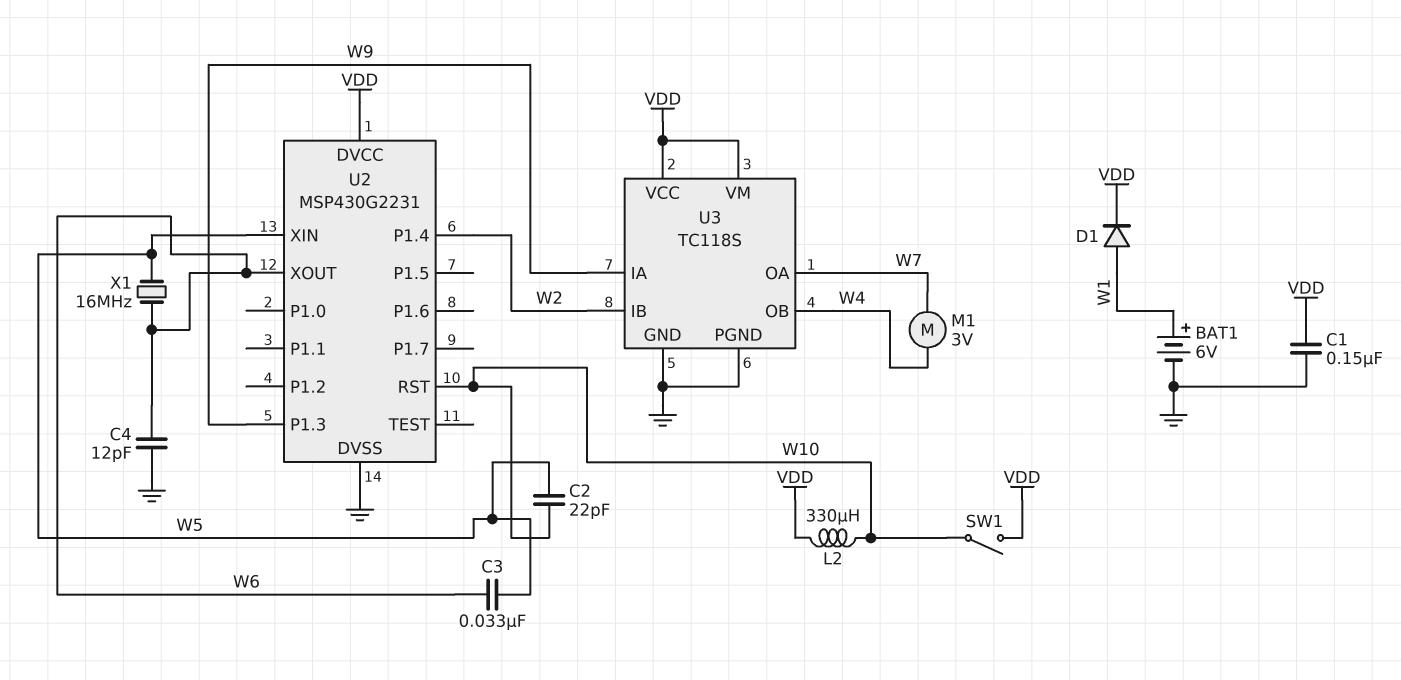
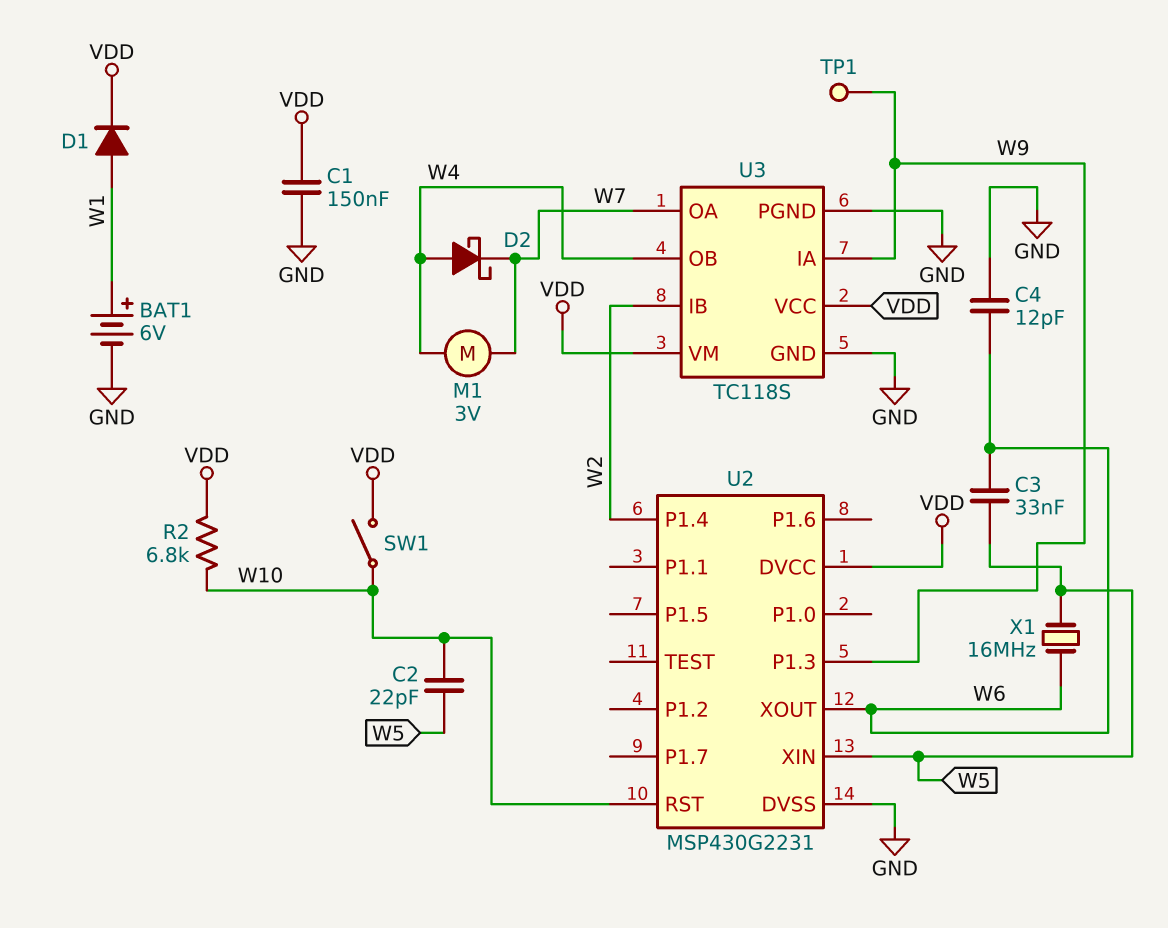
D2: none -> schottky (A W4, K W7)
L2: 330uH (VDD, W10) -> none
R2: none -> 6.8k (VDD, W10)
TP1: none -> test point (W9)

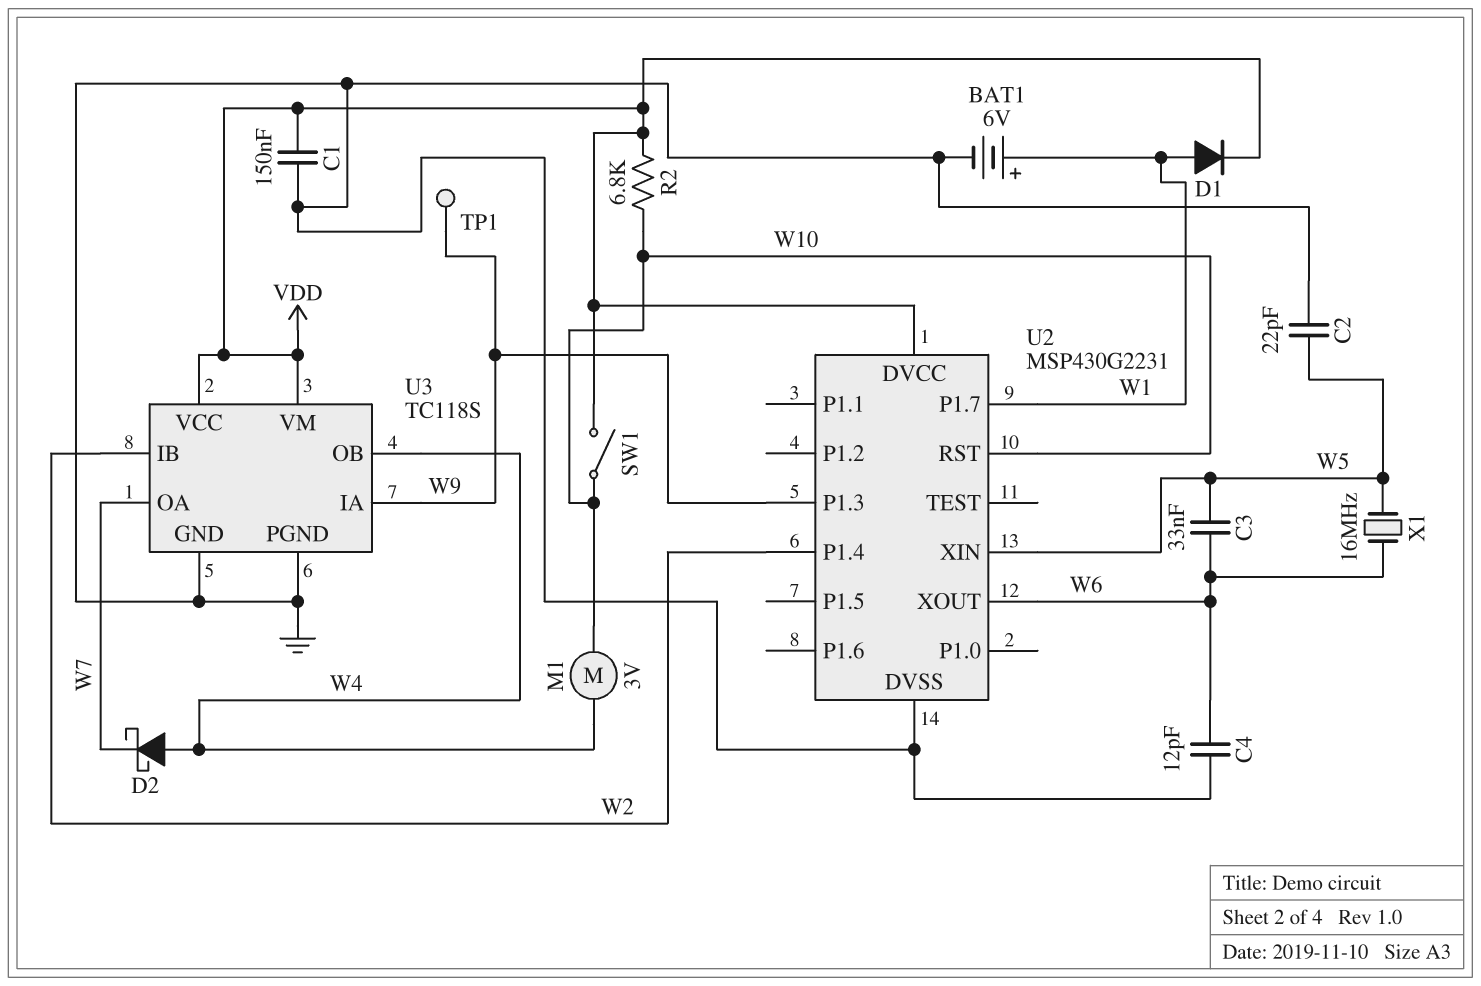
C2: 22pF (W5, W10) -> 22pF (GND, W5)
M1: motor 3V (W4, W7) -> motor 3V (W4, W10)
U2 pin P1.7: none -> W1

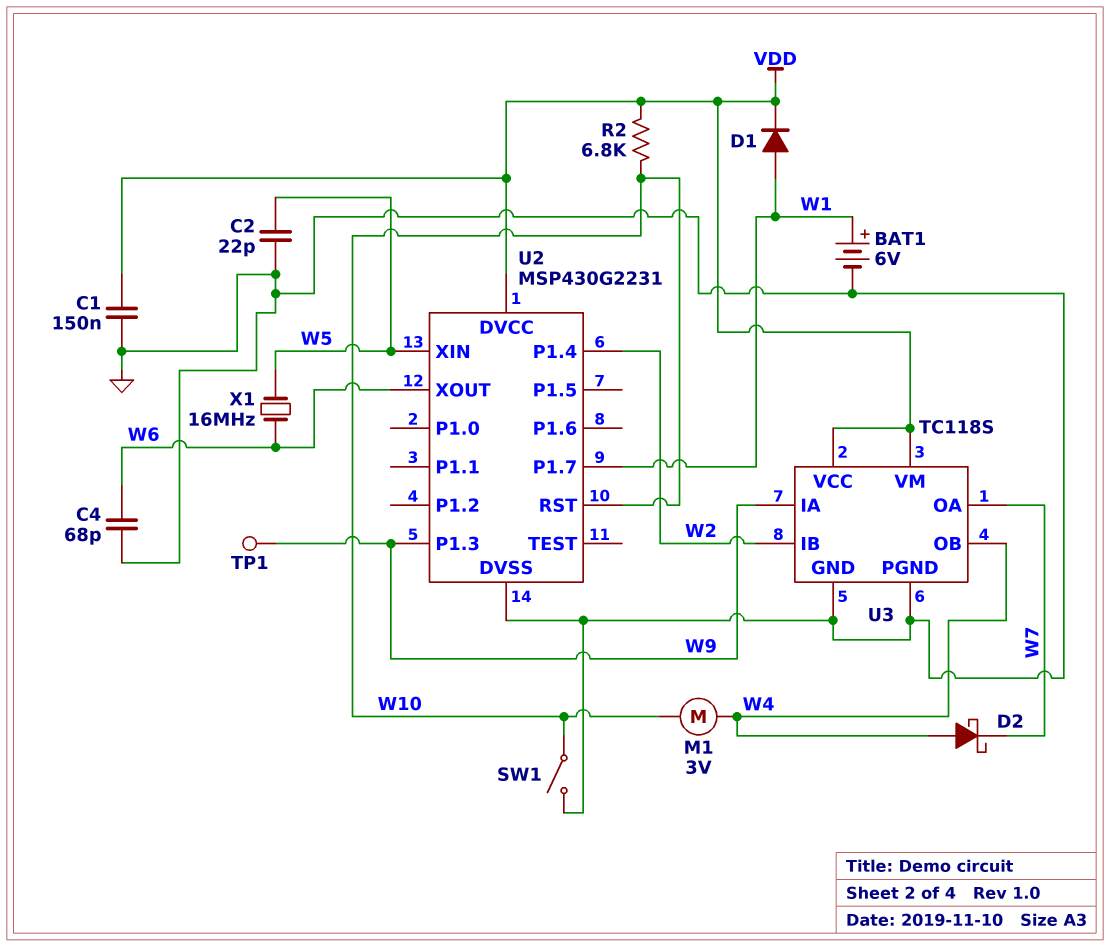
C3: 33nF (W5, W6) -> none
C4: 12pF (GND, W6) -> 68pF (GND, W6)
SW1: switch (VDD, W10) -> switch (GND, W10)

